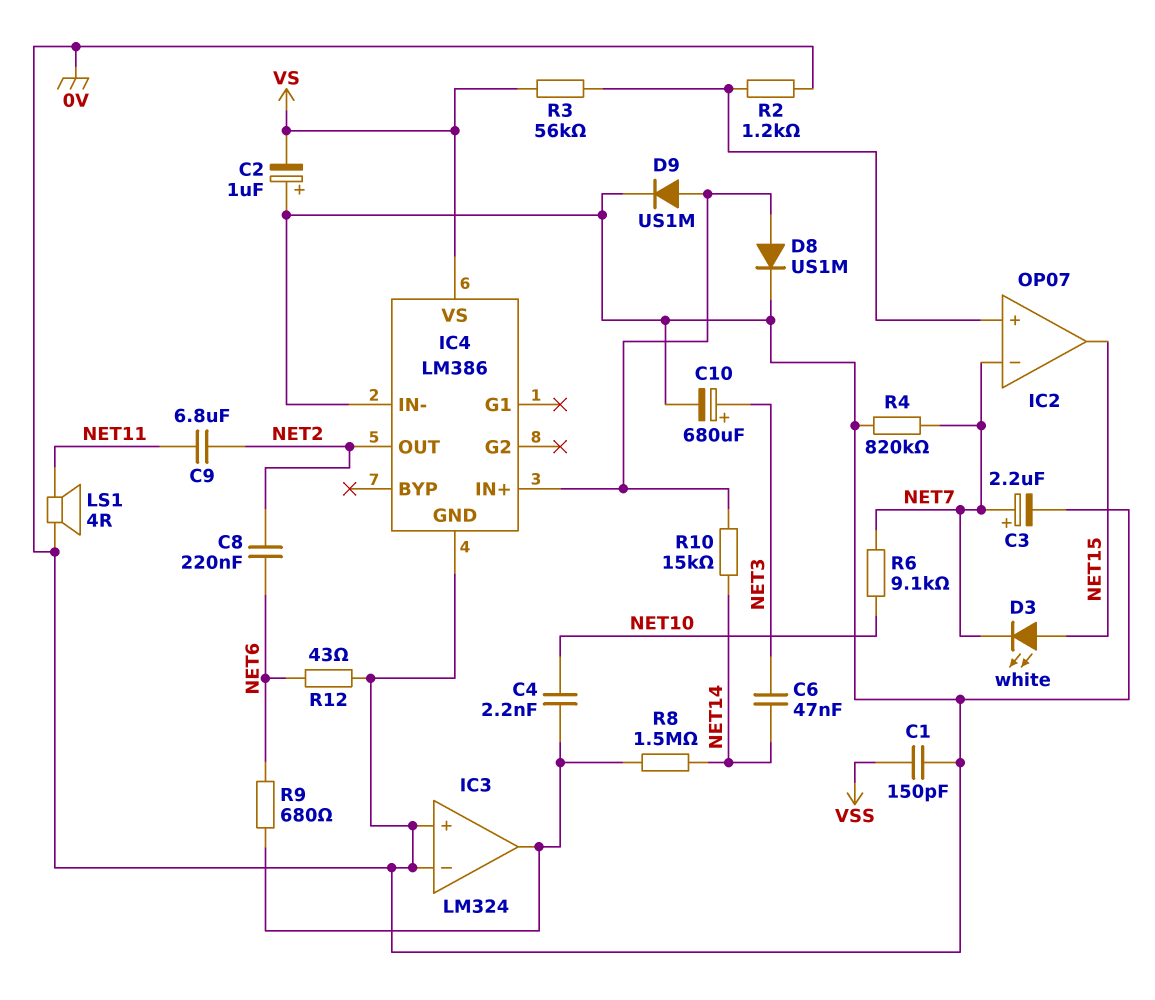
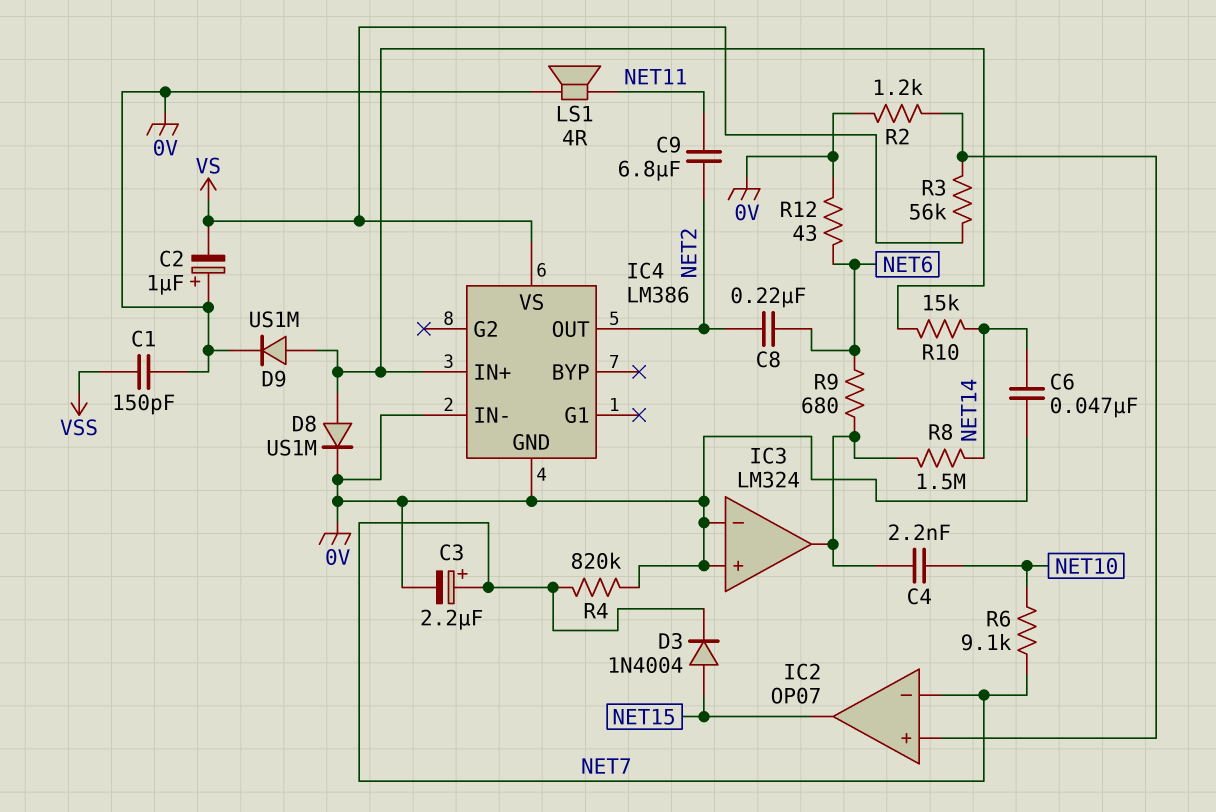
C6: 47nF (NET3, NET14) -> 47nF (0V, NET14)
C10: 680uF (plus NET3, minus 0V) -> none
D3: LED white (A NET15, K NET7) -> diode 1N4004 (A NET15, K NET7)

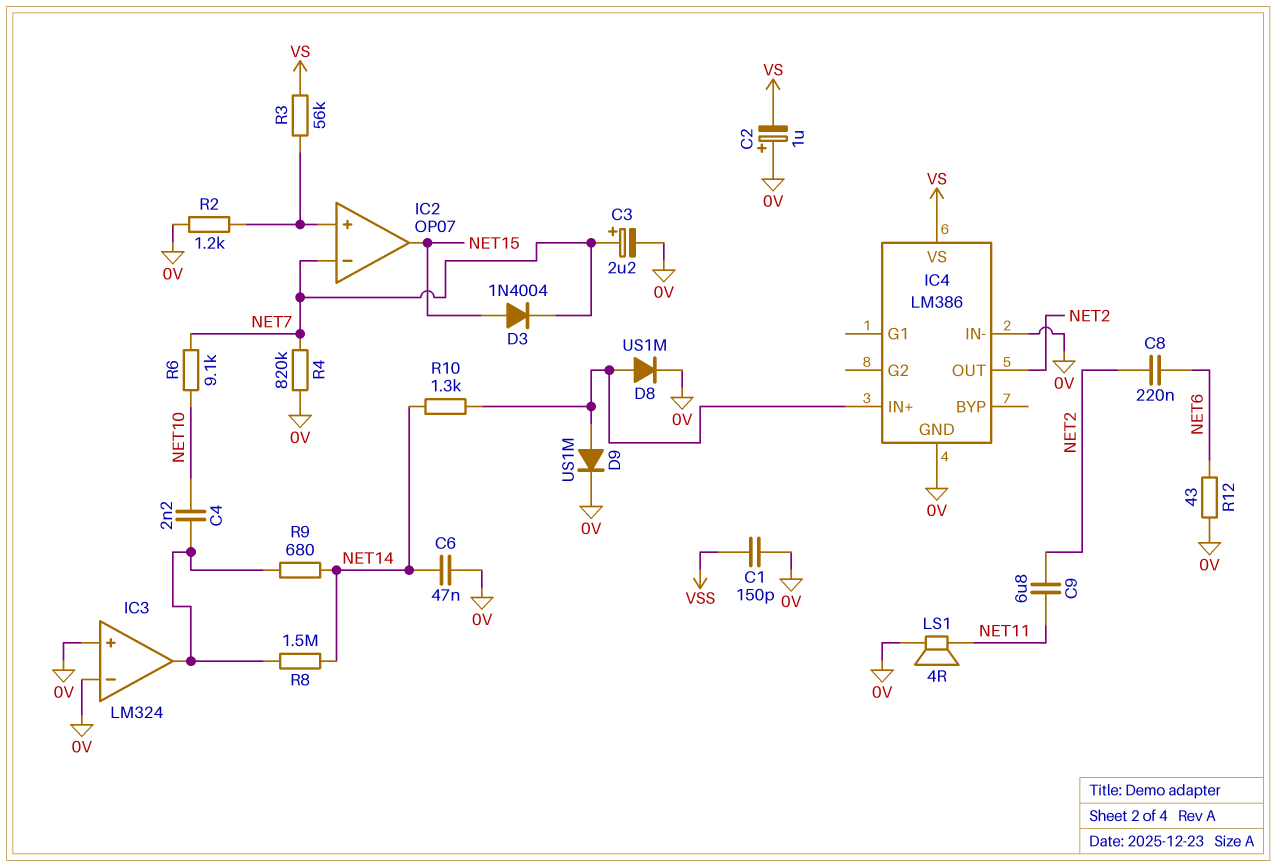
R9: 680 (IC3/out, NET6) -> 680 (IC3/out, NET14)
R10: 15k (IC4/IN+, NET14) -> 1.3k (IC4/IN+, NET14)

